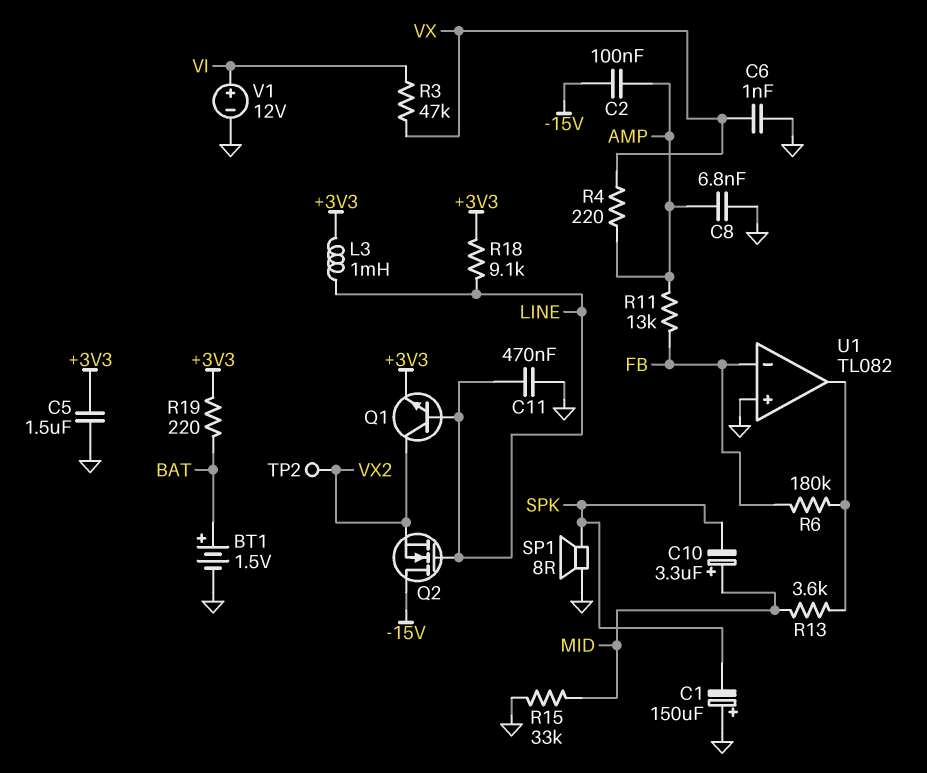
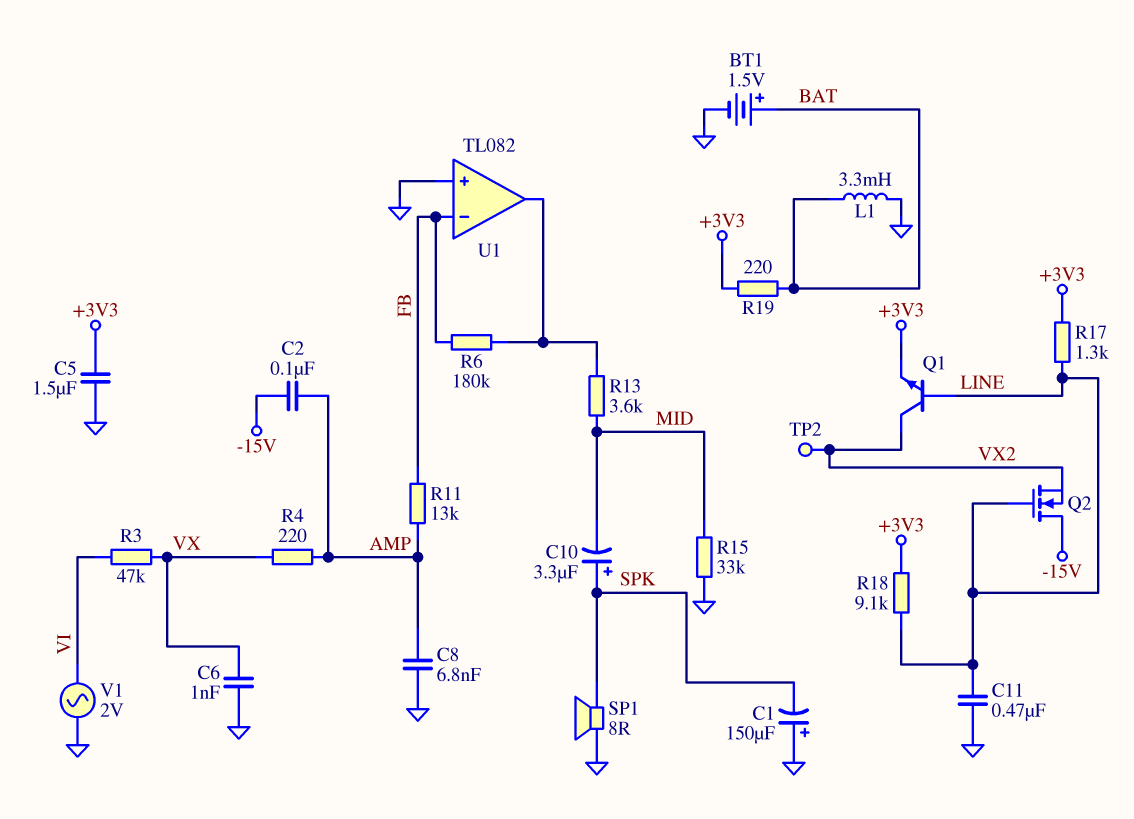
C10: 3.3uF (plus MID, minus SPK) -> 3.3uF (plus SPK, minus MID)
L1: none -> 3.3mH (BAT, GND)
L3: 1mH (+3V3, LINE) -> none
R17: none -> 1.3k (+3V3, LINE)
V1: 12V (plus VI, minus GND) -> AC 2V (GND, VI)

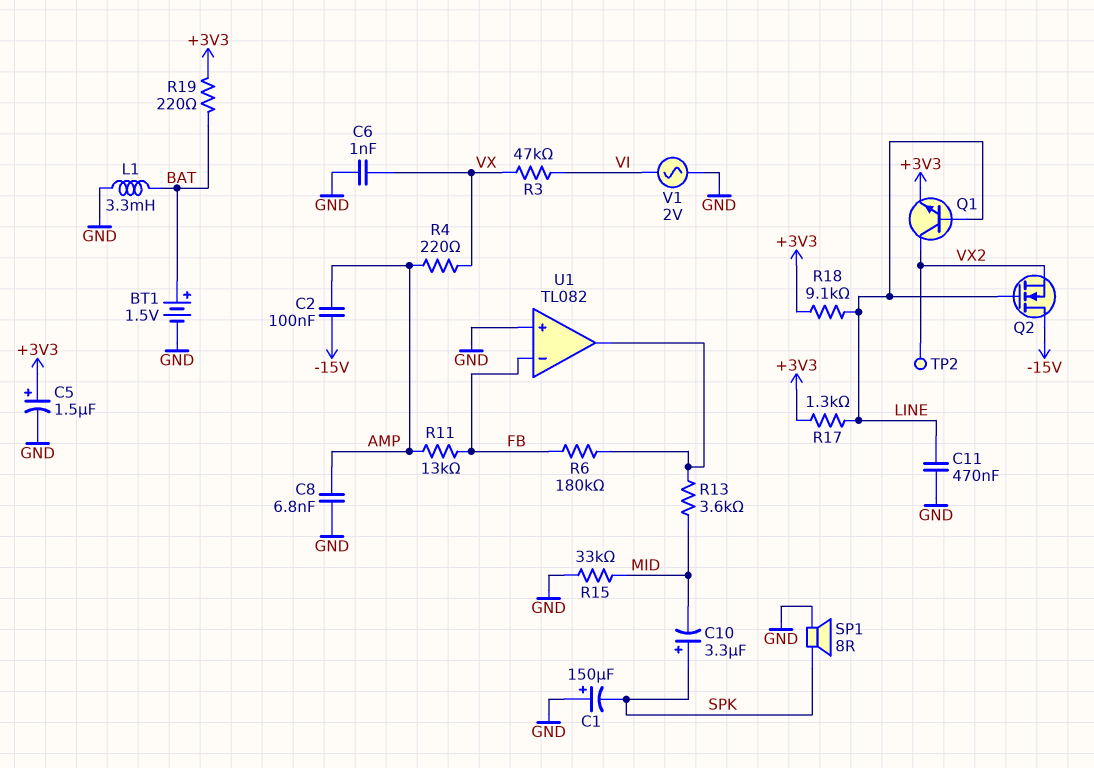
C5: 1.5uF (+3V3, GND) -> 1.5uF (plus +3V3, minus GND)

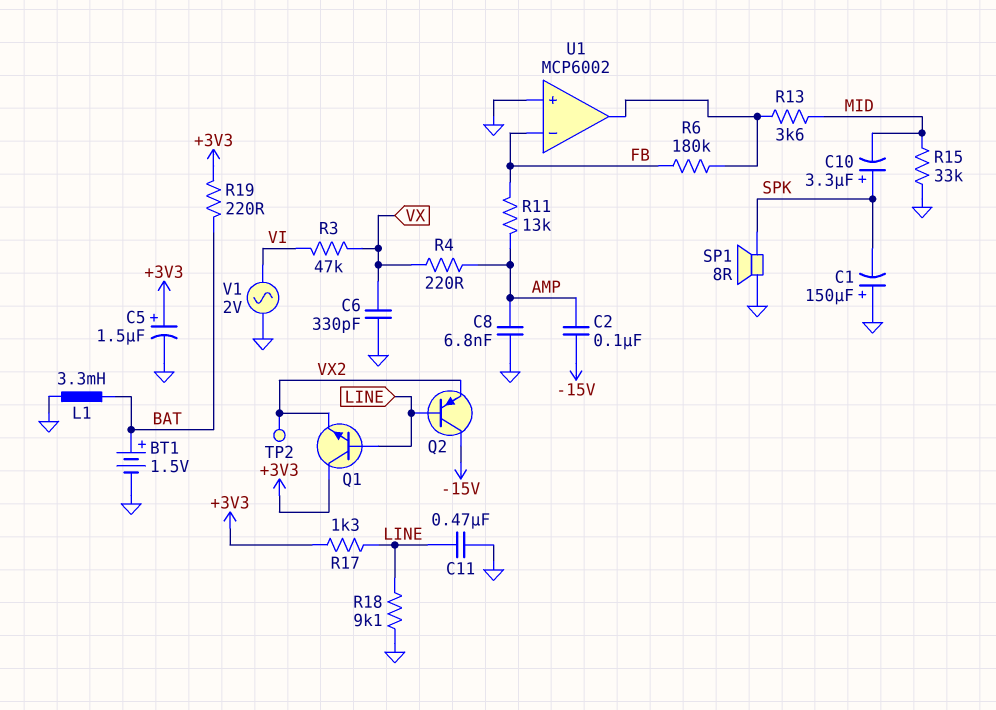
C6: 1nF (GND, VX) -> 330pF (GND, VX)
Q1: NPN (B LINE, C VX2, E +3V3) -> NPN (B LINE, C +3V3, E VX2)
Q2: NMOS (G LINE, D -15V, S VX2) -> PNP (B LINE, C -15V, E VX2)
R18: 9.1k (+3V3, LINE) -> 9.1k (GND, LINE)
U1: TL082 -> MCP6002

